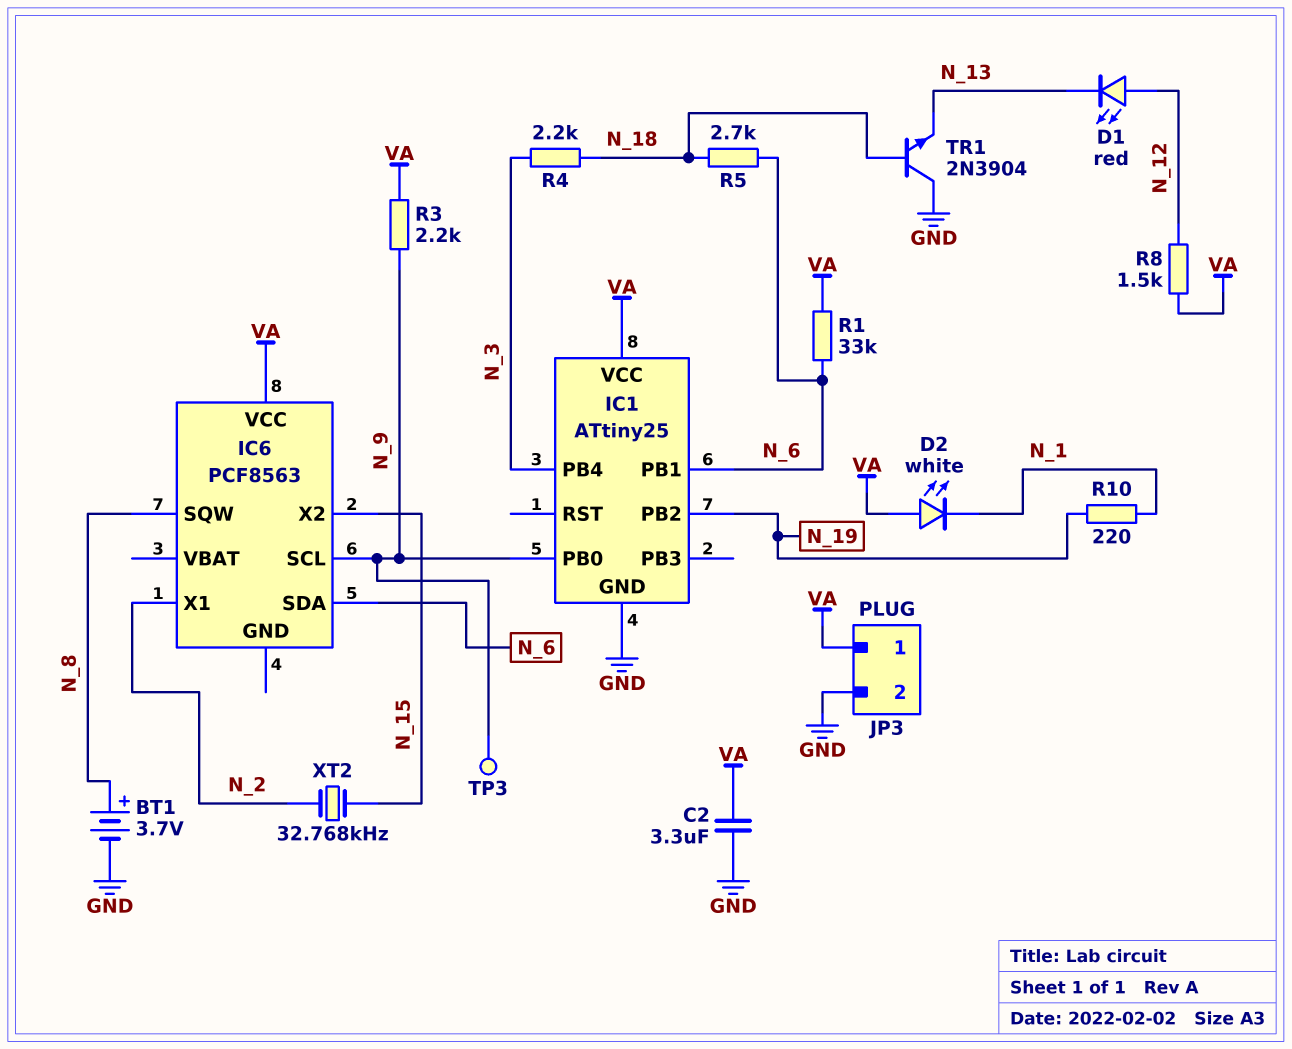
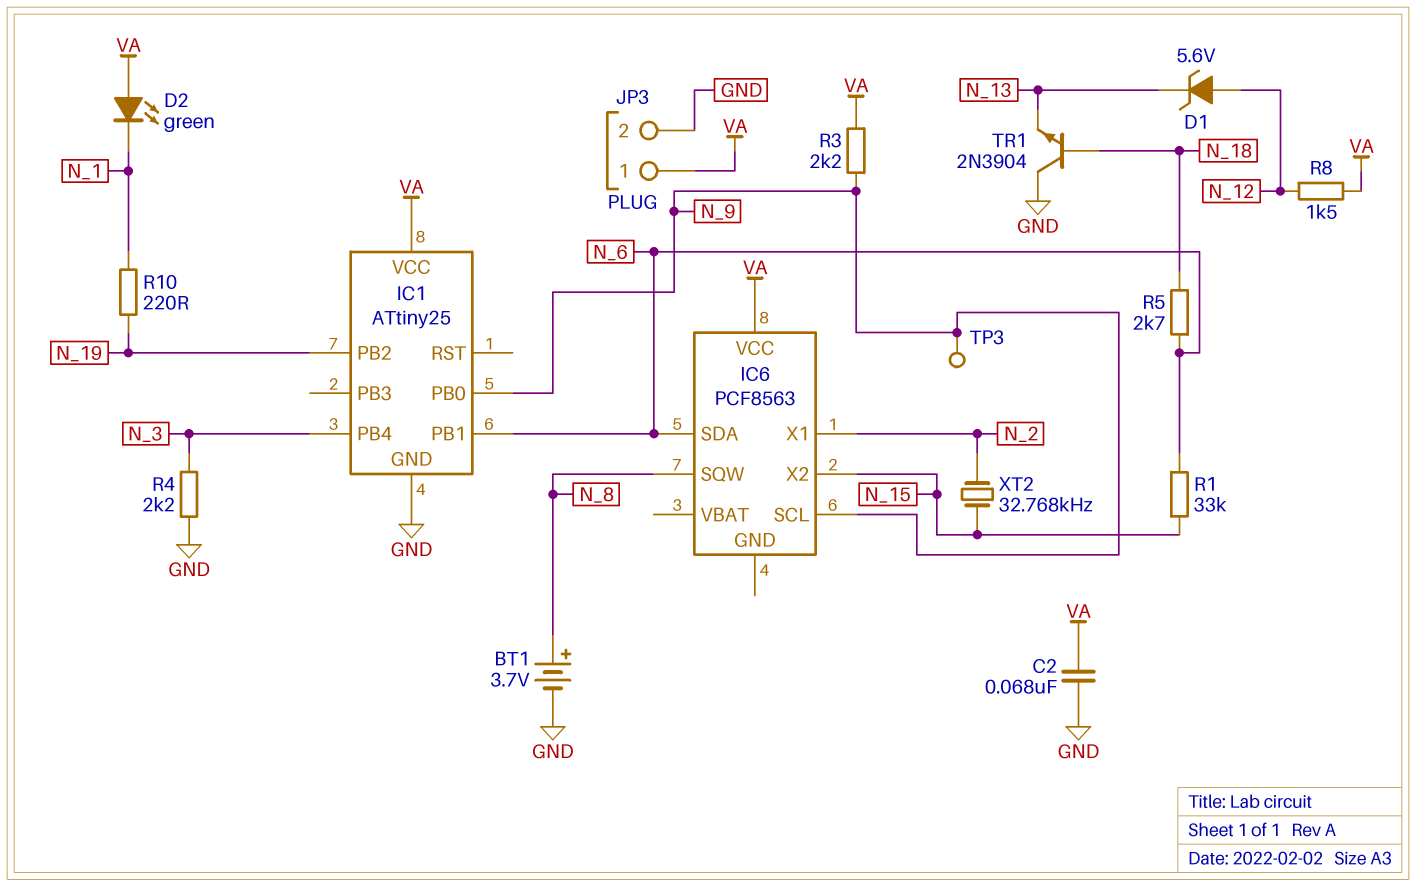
C2: 3.3uF (GND, VA) -> 68nF (GND, VA)
D1: LED red (A N_12, K N_13) -> zener 5.6V (A N_12, K N_13)
D2: LED white (A VA, K N_1) -> LED green (A VA, K N_1)
R1: 33k (N_6, VA) -> 33k (N_6, N_15)
R4: 2.2k (N_3, N_18) -> 2.2k (GND, N_3)

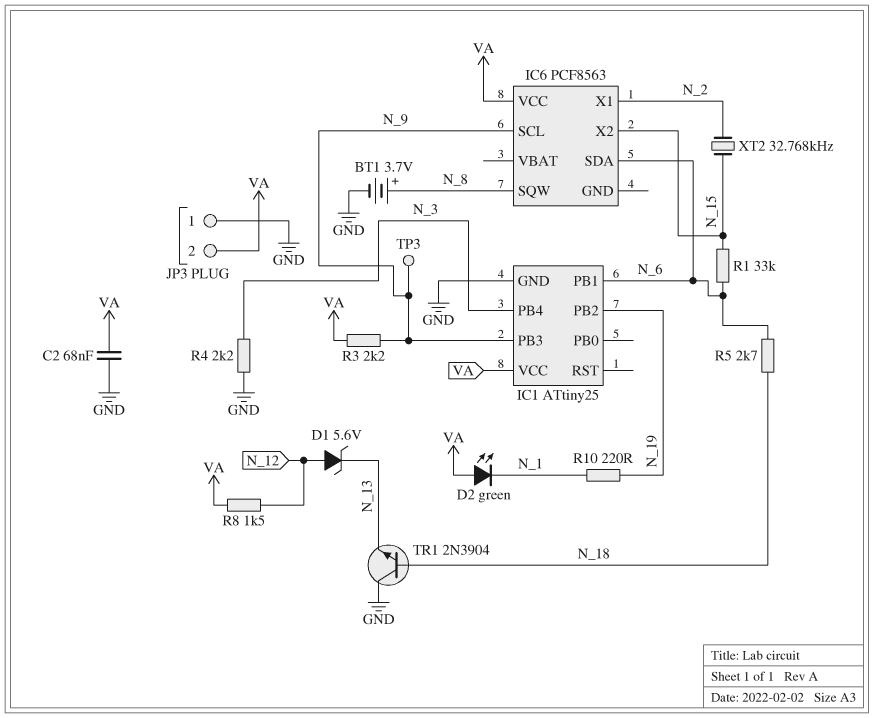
IC1 pin PB0: N_9 -> none
IC1 pin PB3: none -> N_9
JP3 pin 1: VA -> GND
JP3 pin 2: GND -> VA

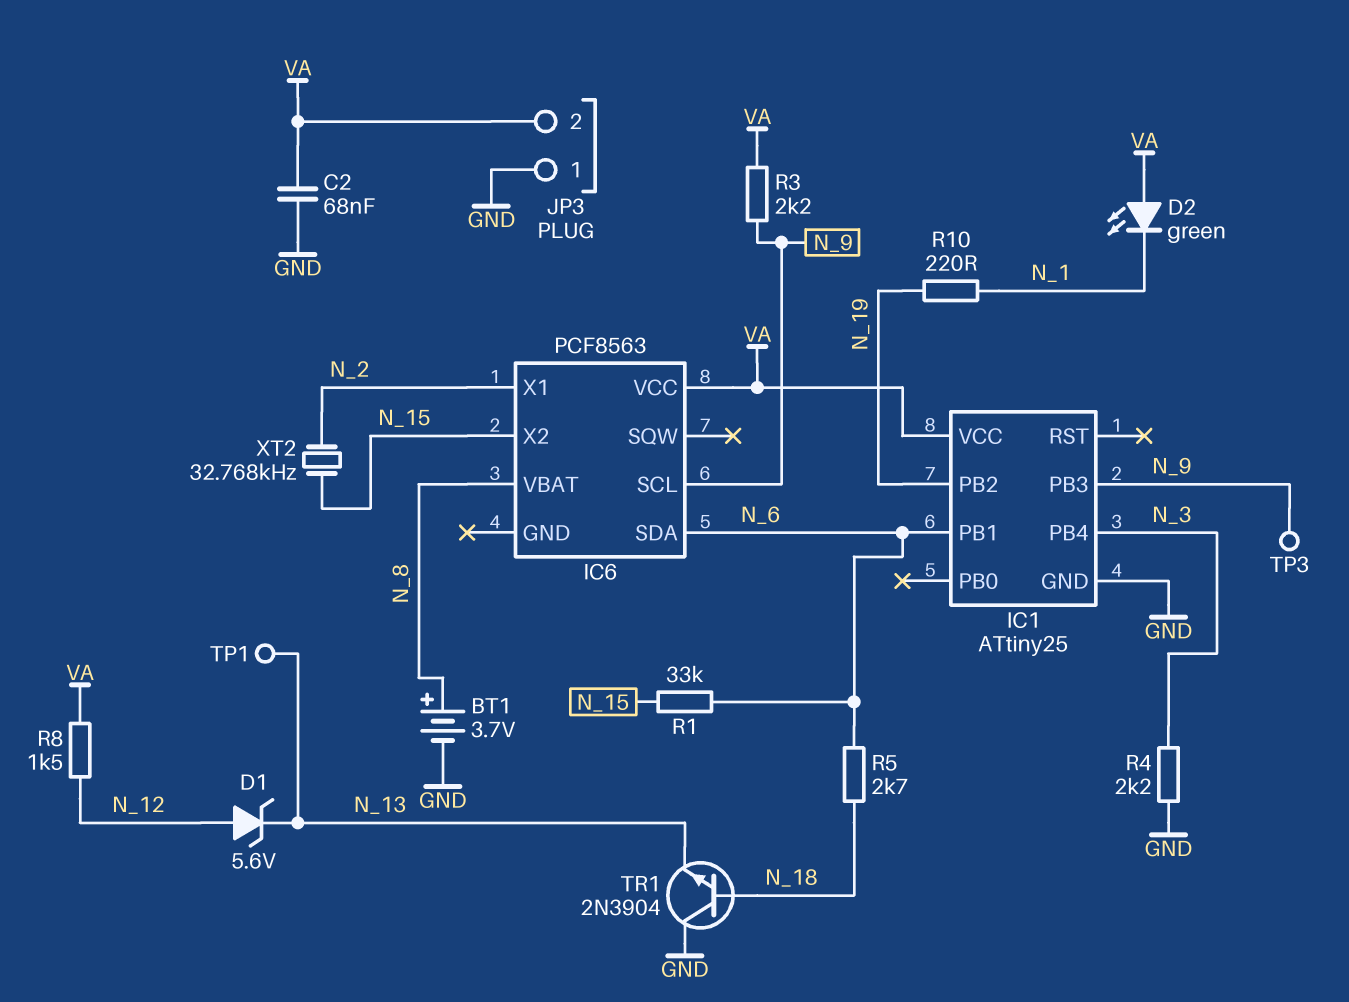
IC6 pin SQW: N_8 -> none
IC6 pin VBAT: none -> N_8
TP1: none -> test point (N_13)

